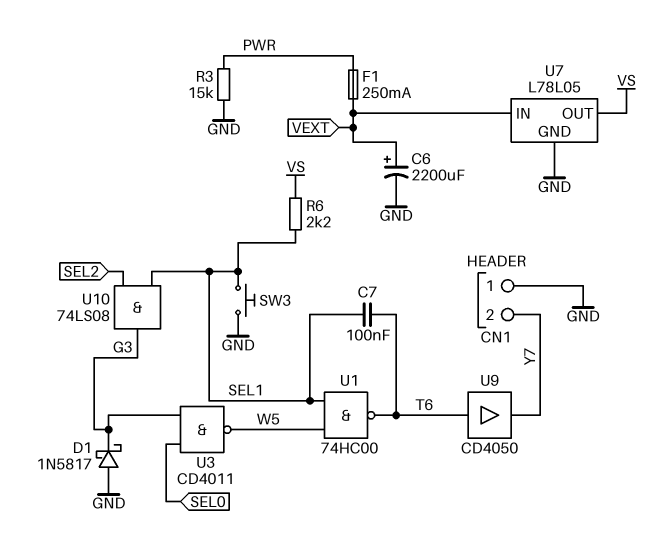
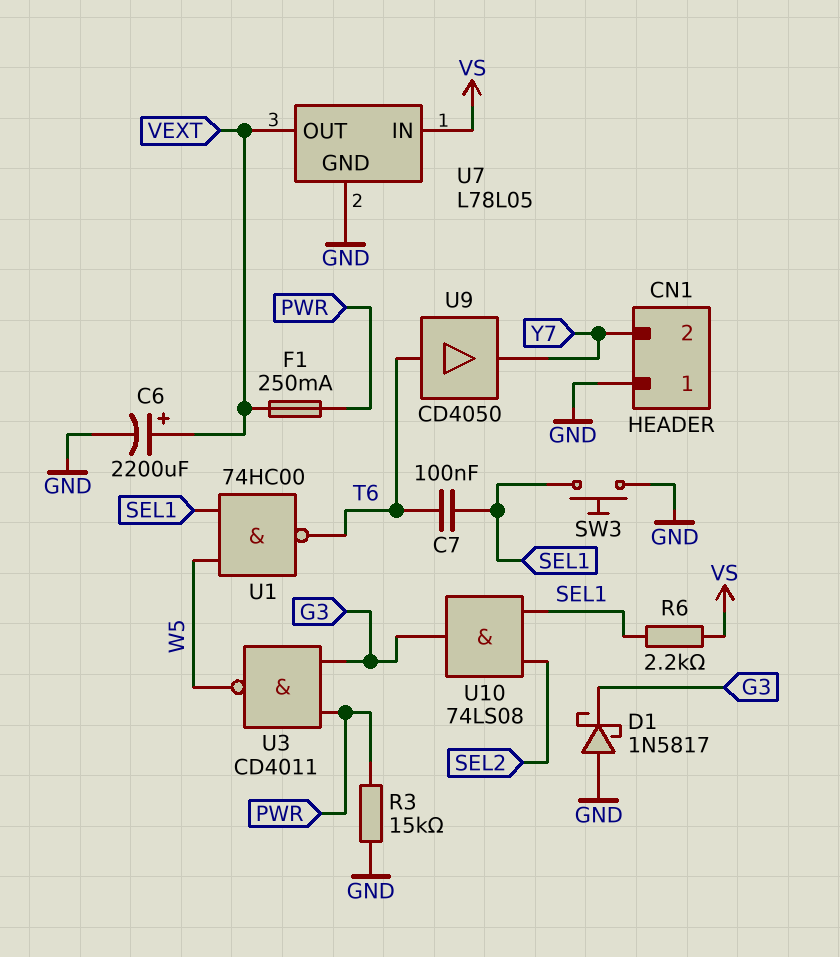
U3: NAND CD4011 (in G3, in SEL0, out W5) -> NAND CD4011 (in G3, in PWR, out W5)
U7 pin IN: VEXT -> VS
U7 pin OUT: VS -> VEXT

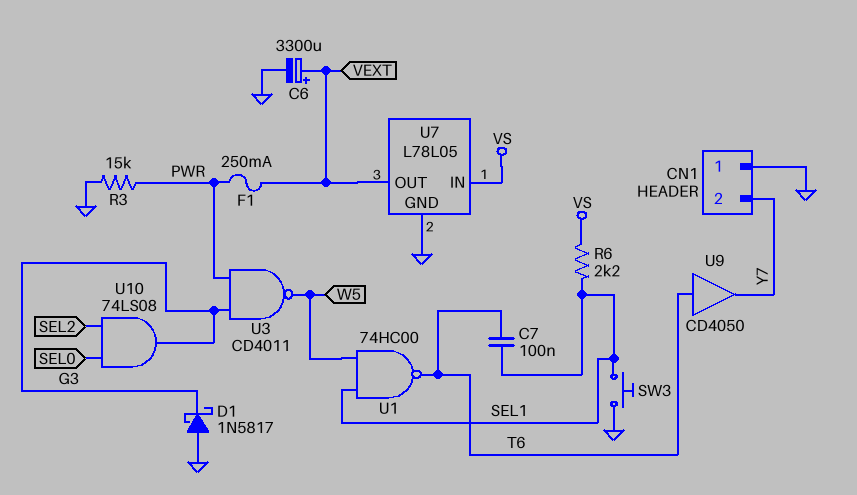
C6: 2200uF (plus VEXT, minus GND) -> 3300uF (plus VEXT, minus GND)
U10: AND 74LS08 (in SEL1, in SEL2, out G3) -> AND 74LS08 (in SEL0, in SEL2, out G3)

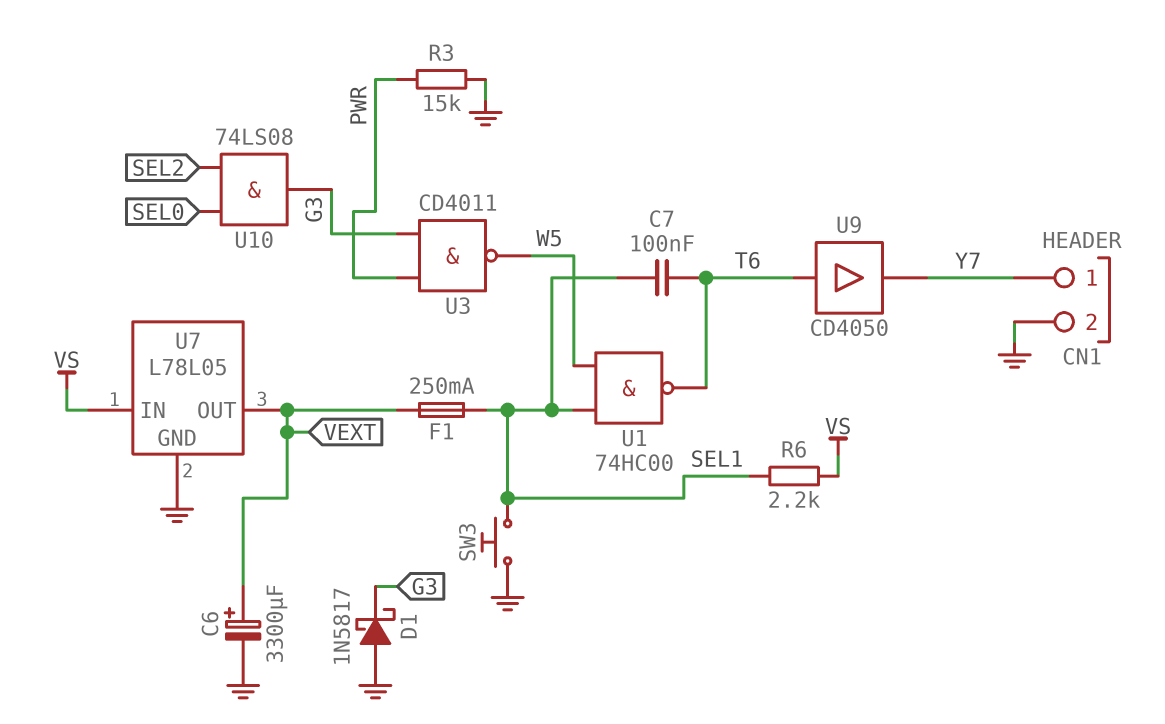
CN1 pin 1: GND -> Y7
CN1 pin 2: Y7 -> GND
F1: 250mA (PWR, VEXT) -> 250mA (SEL1, VEXT)

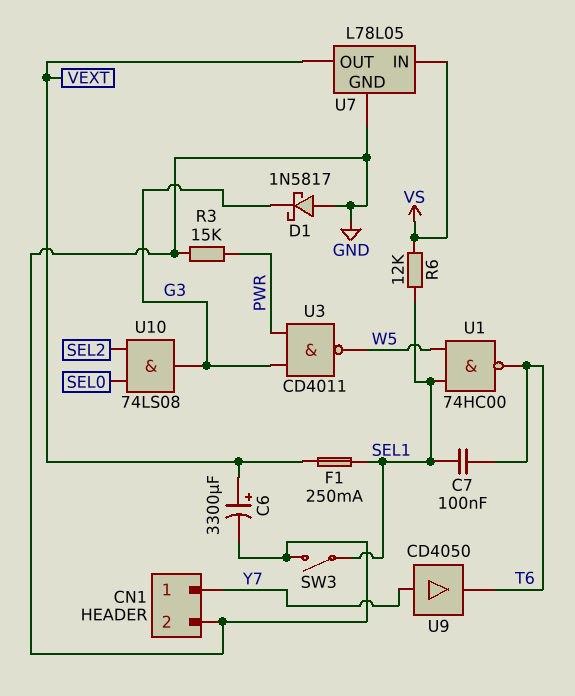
R6: 2.2k (SEL1, VS) -> 12k (SEL1, VS)
SW3: button (GND, SEL1) -> switch (GND, SEL1)
U9: buffer CD4050 (in T6, out Y7) -> buffer CD4050 (in Y7, out T6)

